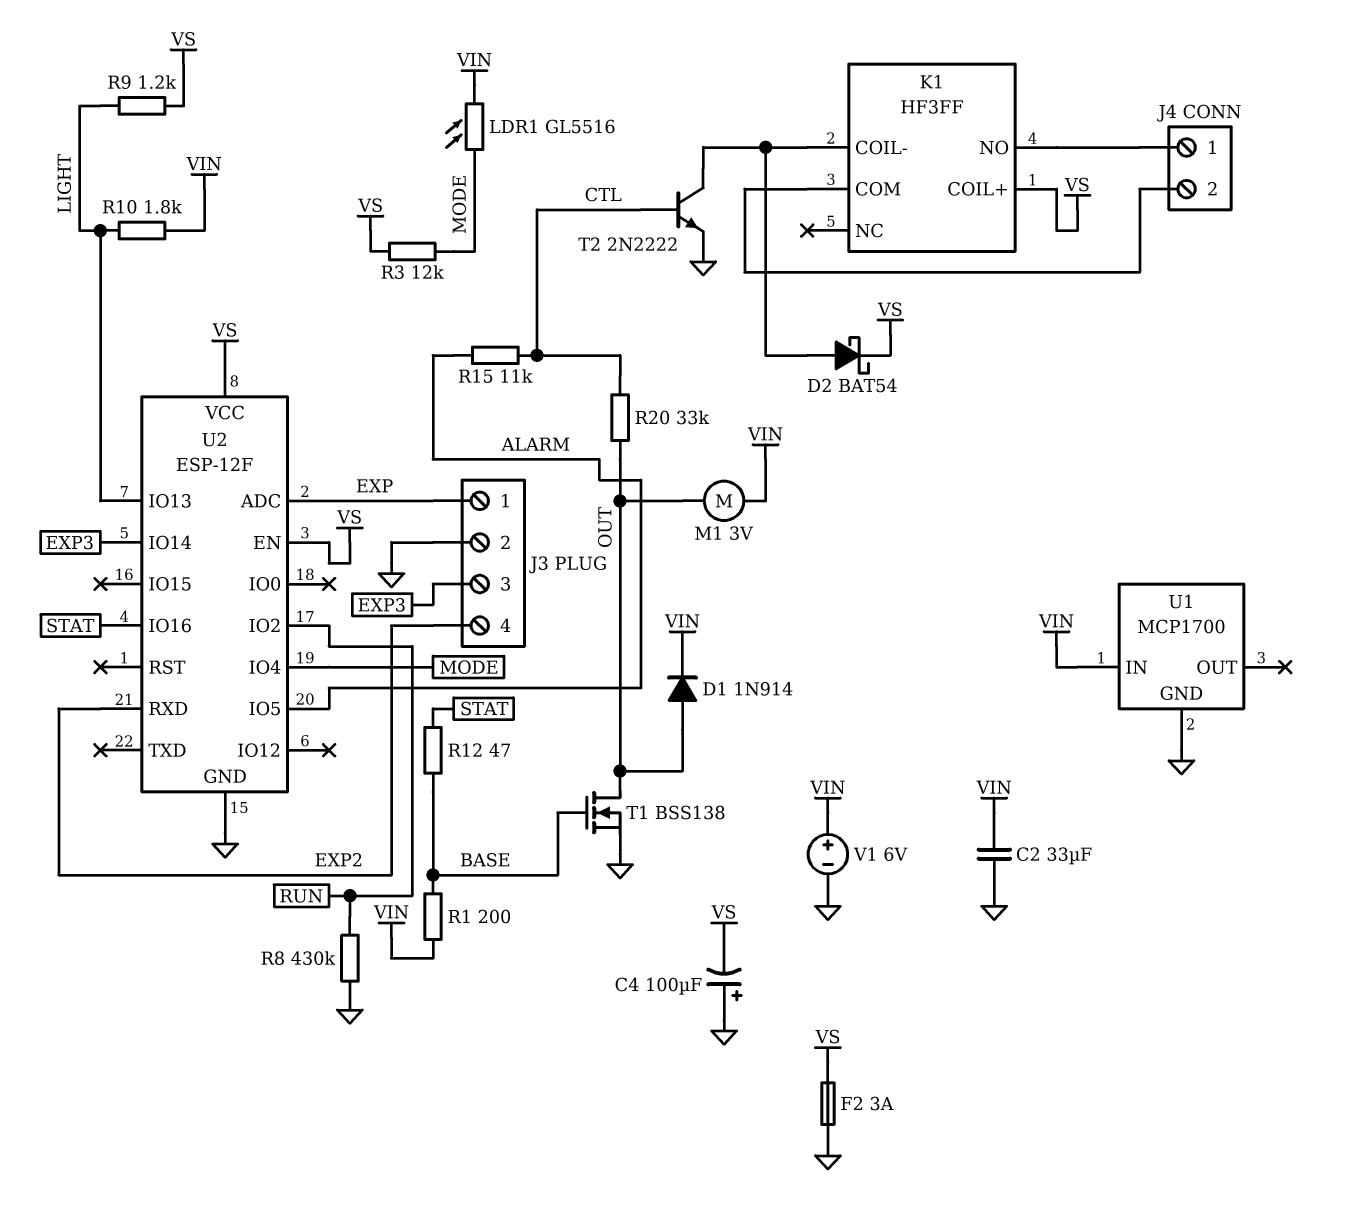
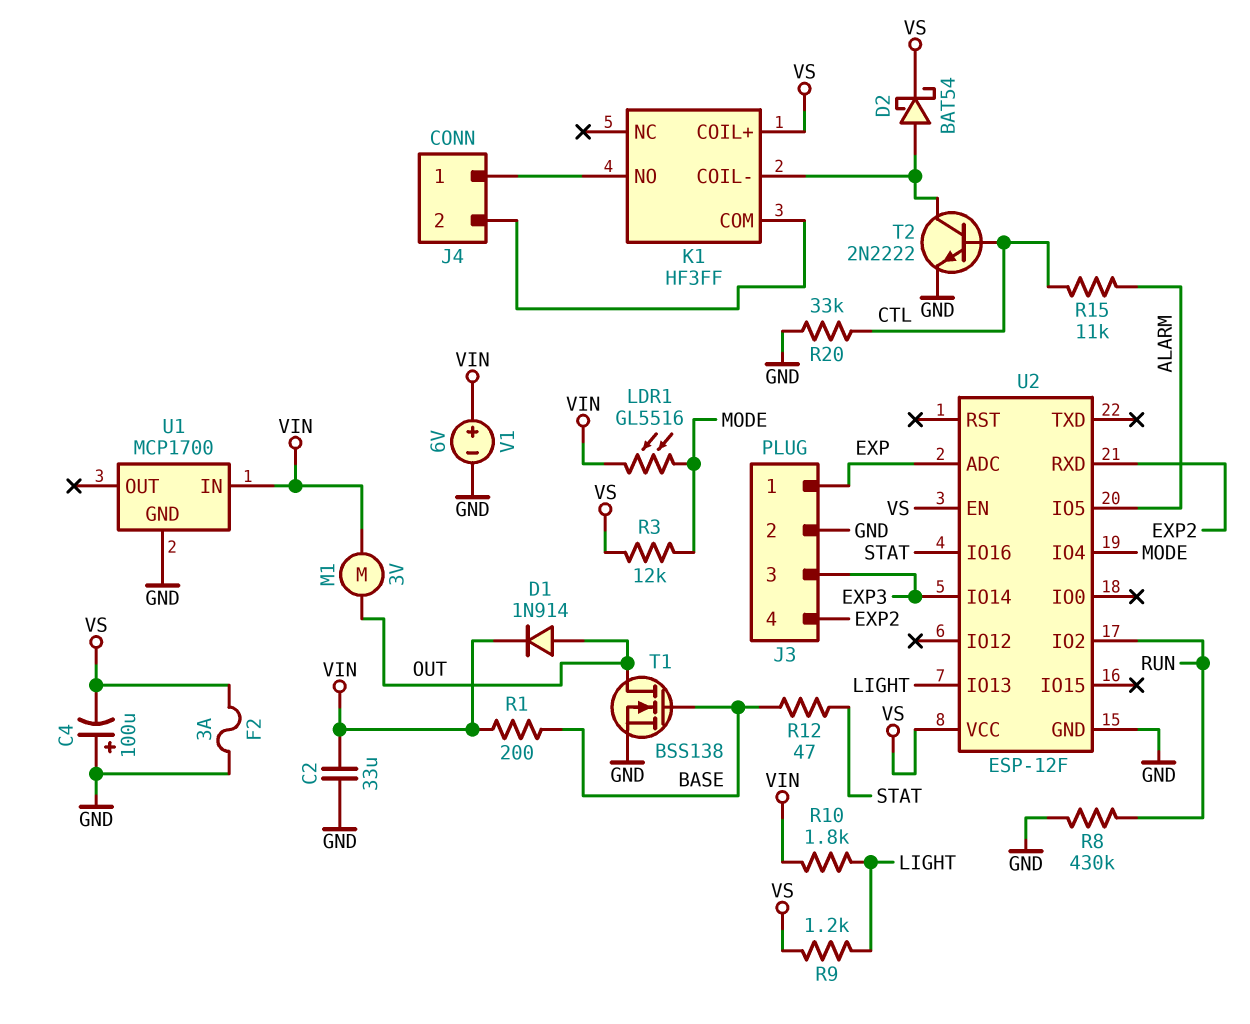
R20: 33k (CTL, OUT) -> 33k (CTL, GND)

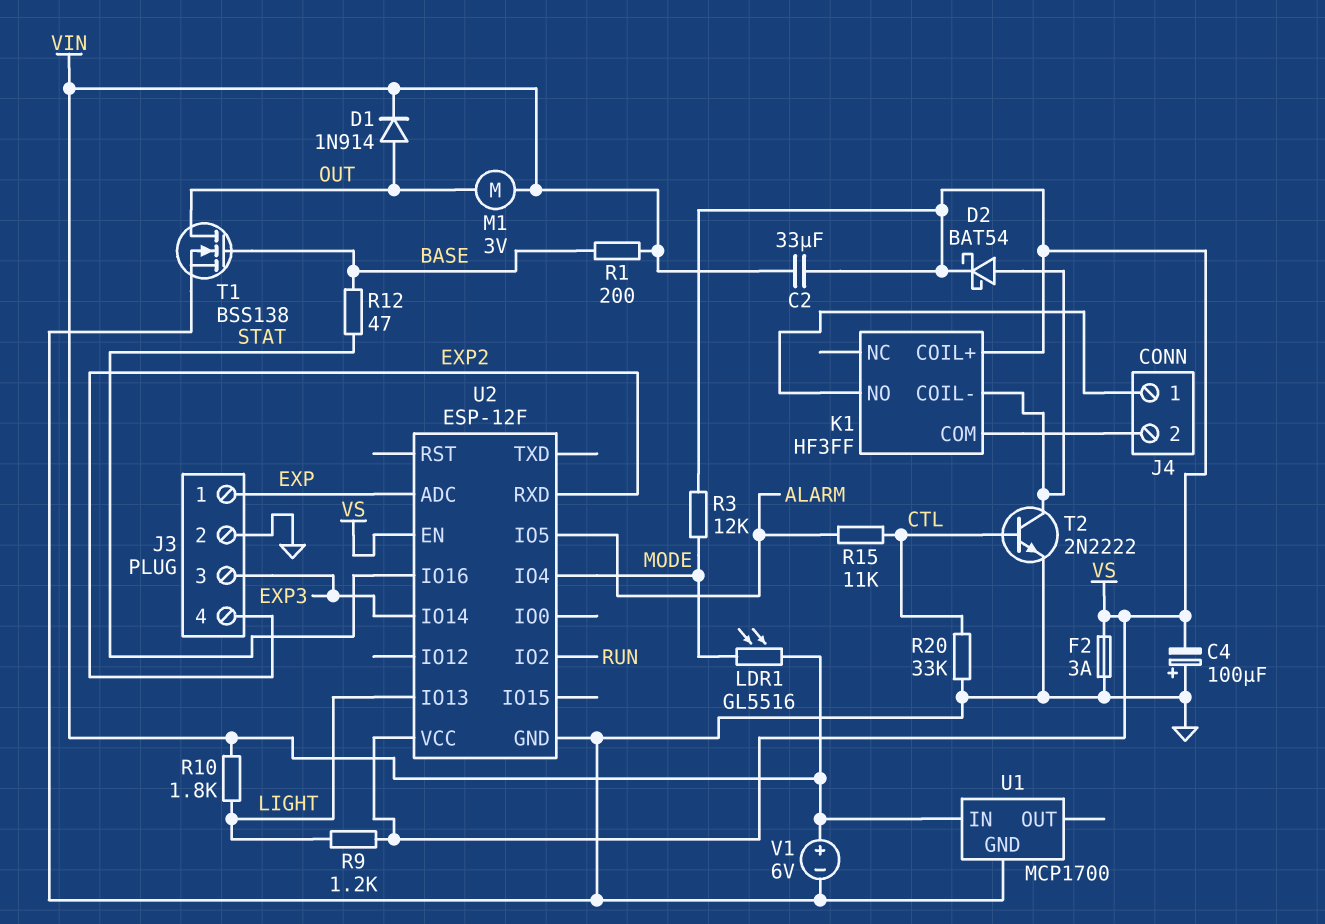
C2: 33uF (GND, VIN) -> 33uF (VIN, VS)
R8: 430k (GND, RUN) -> none

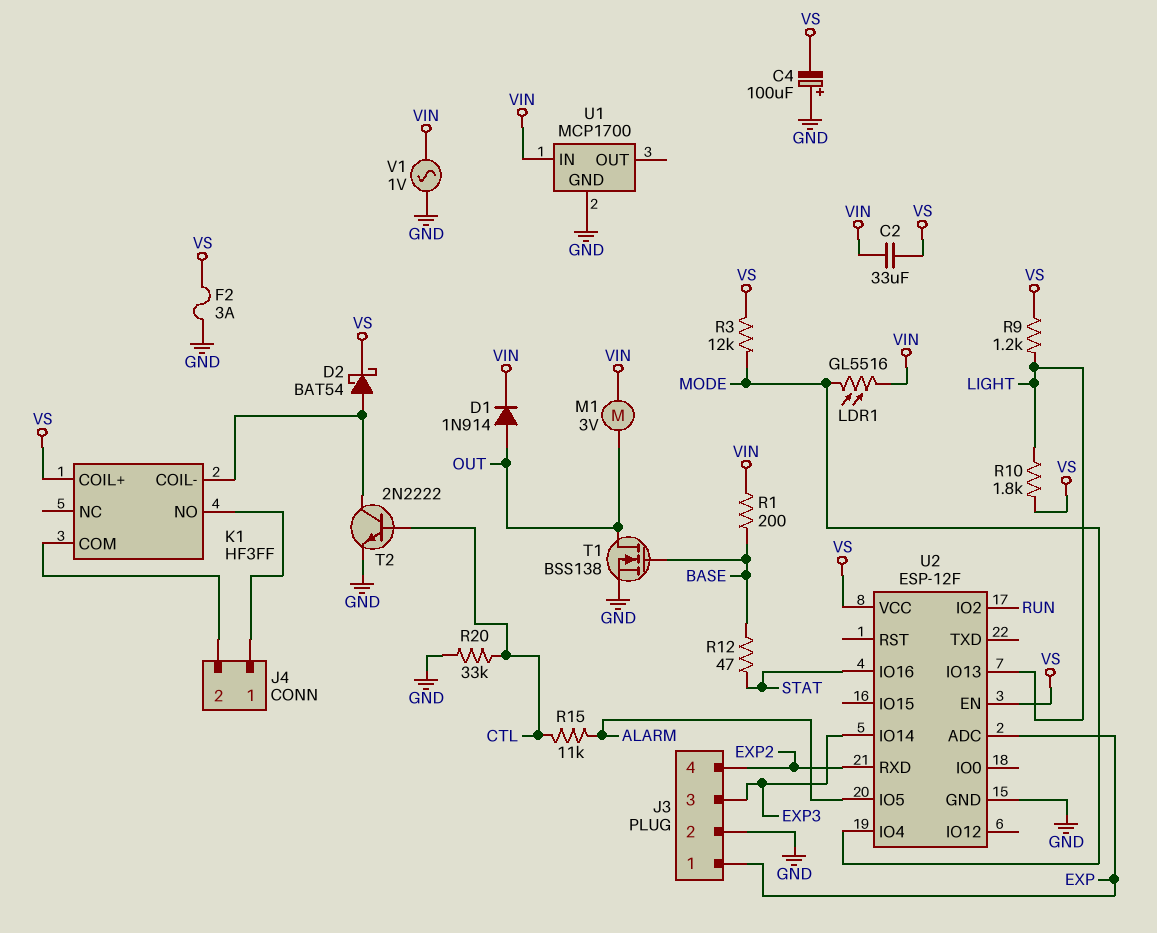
R10: 1.8k (LIGHT, VIN) -> 1.8k (LIGHT, VS)
V1: 6V (plus VIN, minus GND) -> AC 1V (GND, VIN)

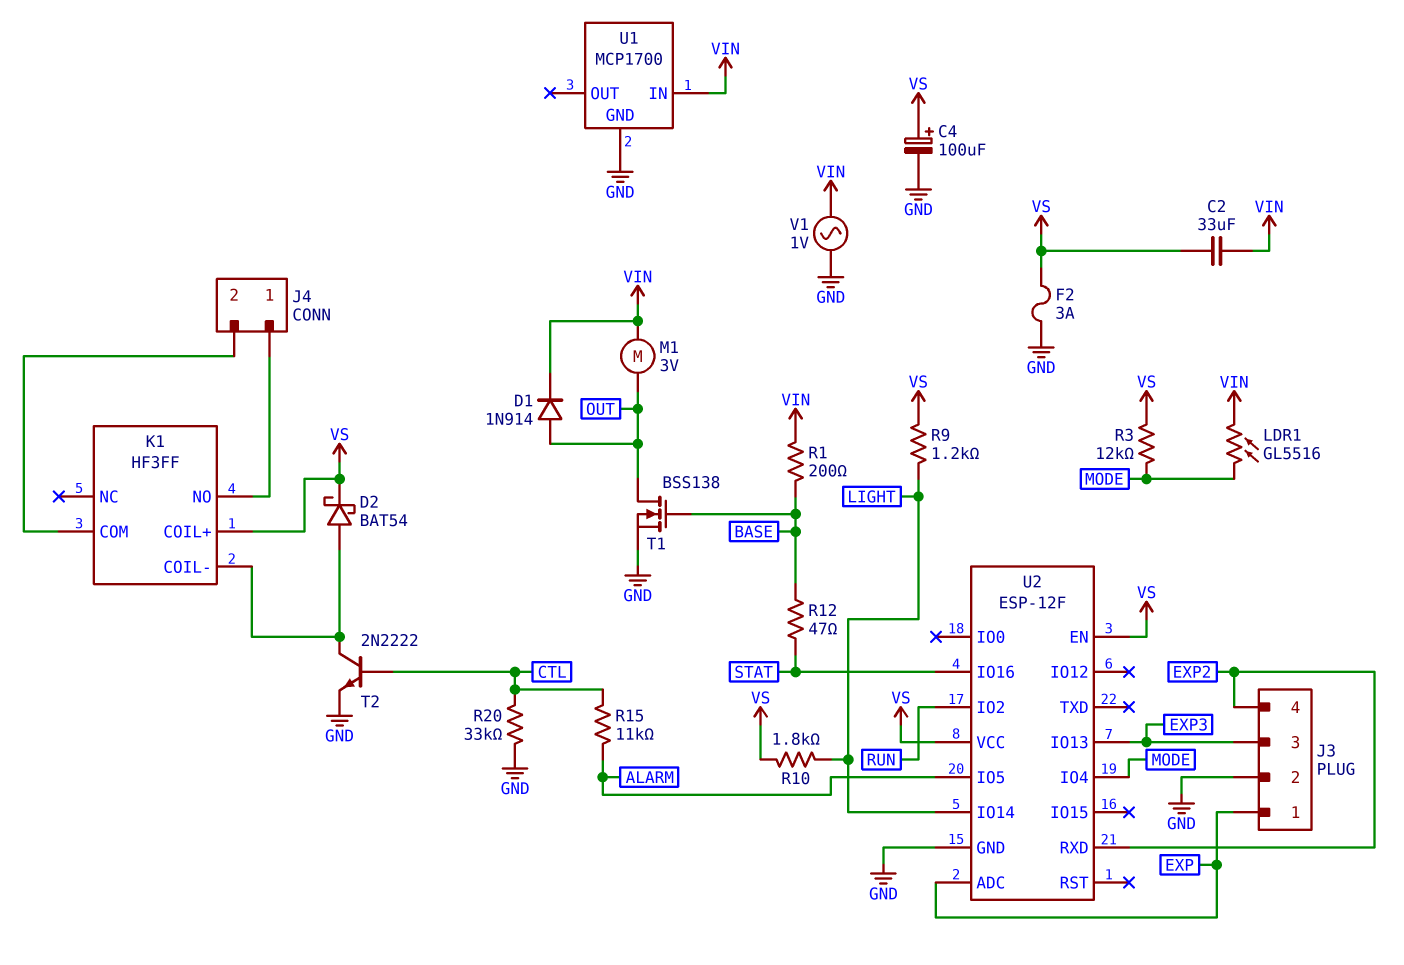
C4: 100uF (plus GND, minus VS) -> 100uF (plus VS, minus GND)
U2 pin IO13: LIGHT -> EXP3
U2 pin IO14: EXP3 -> LIGHT

